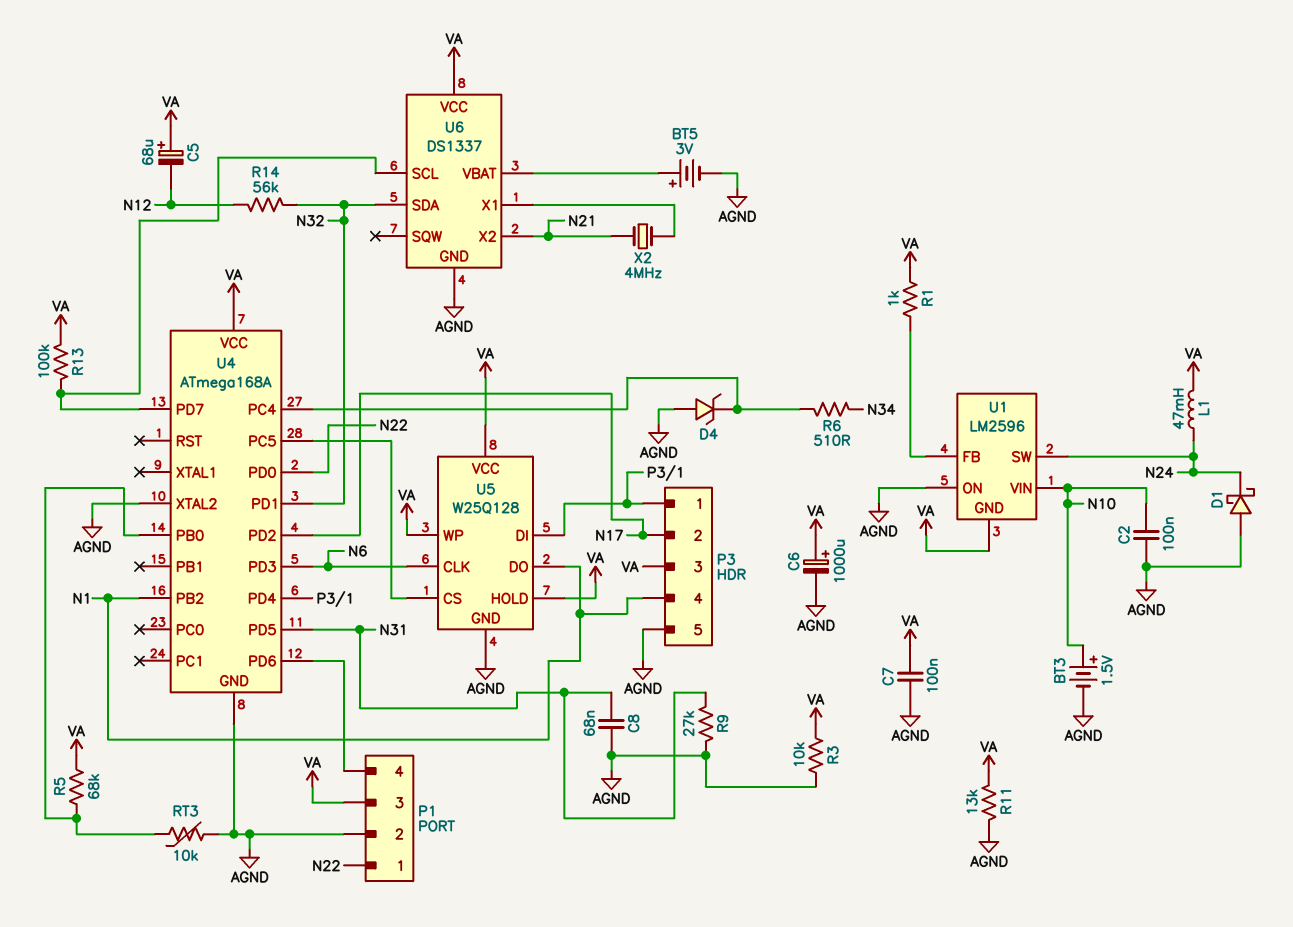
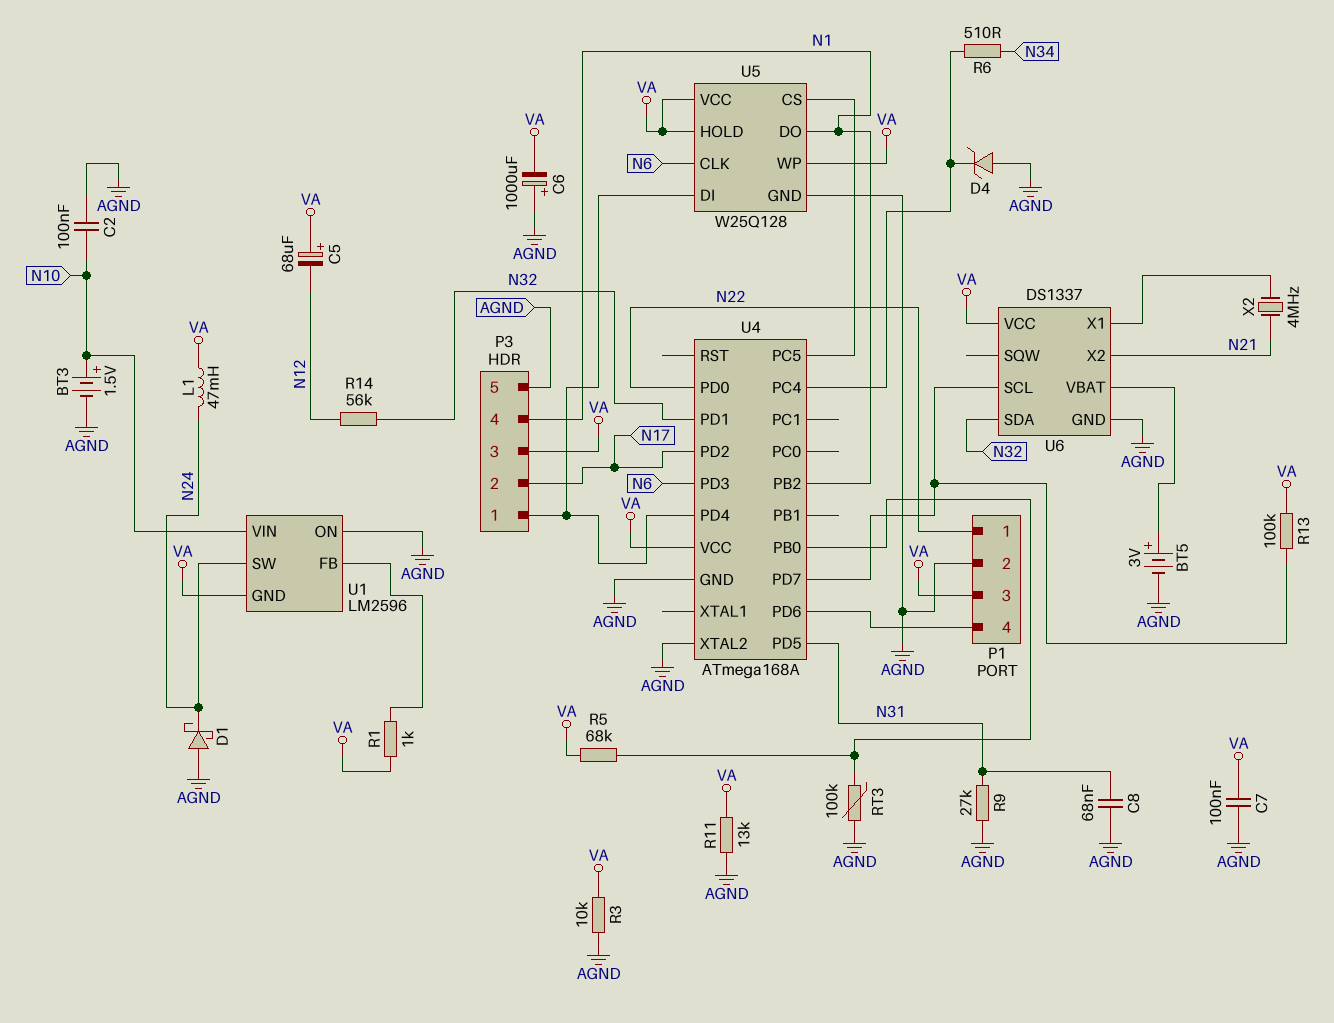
C6: 1000uF (plus VA, minus AGND) -> 1000uF (plus AGND, minus VA)
RT3: 10k (AGND, U4/PB0) -> 100k (AGND, U4/PB0)

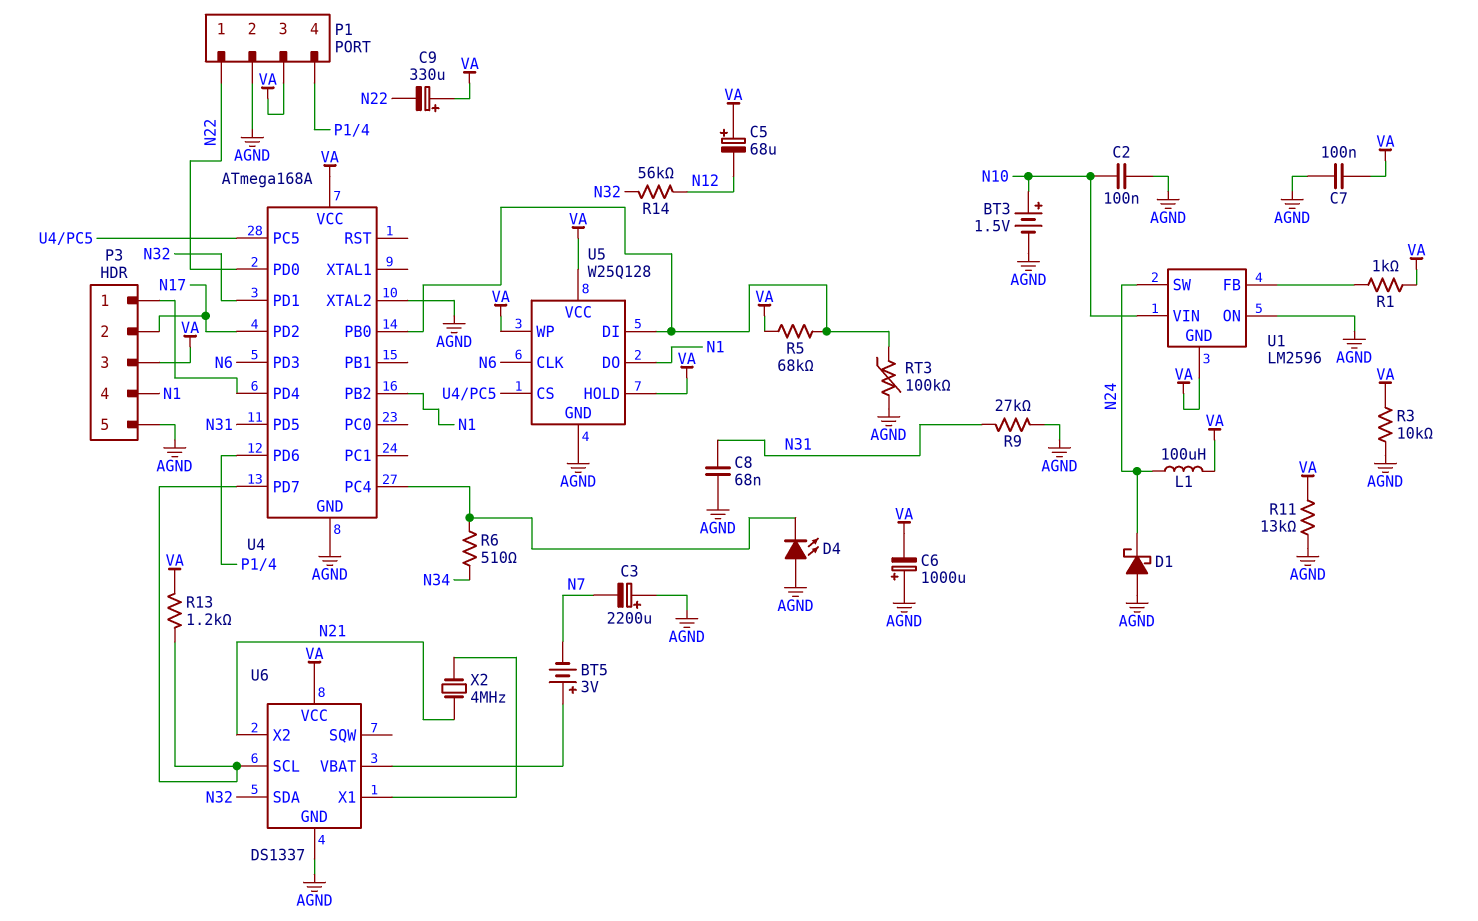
BT5: 3V (plus U6/VBAT, minus AGND) -> 3V (plus U6/VBAT, minus N7)
C3: none -> 2200uF (plus AGND, minus N7)
C9: none -> 330uF (plus VA, minus N22)
D4: zener (A AGND, K U4/PC4) -> LED (A AGND, K U4/PC4)
L1: 47mH (N24, VA) -> 100uH (N24, VA)
R13: 100k (U4/PD7, VA) -> 1.2k (U4/PD7, VA)
U5 pin DI: P3/1 -> U4/PB0

